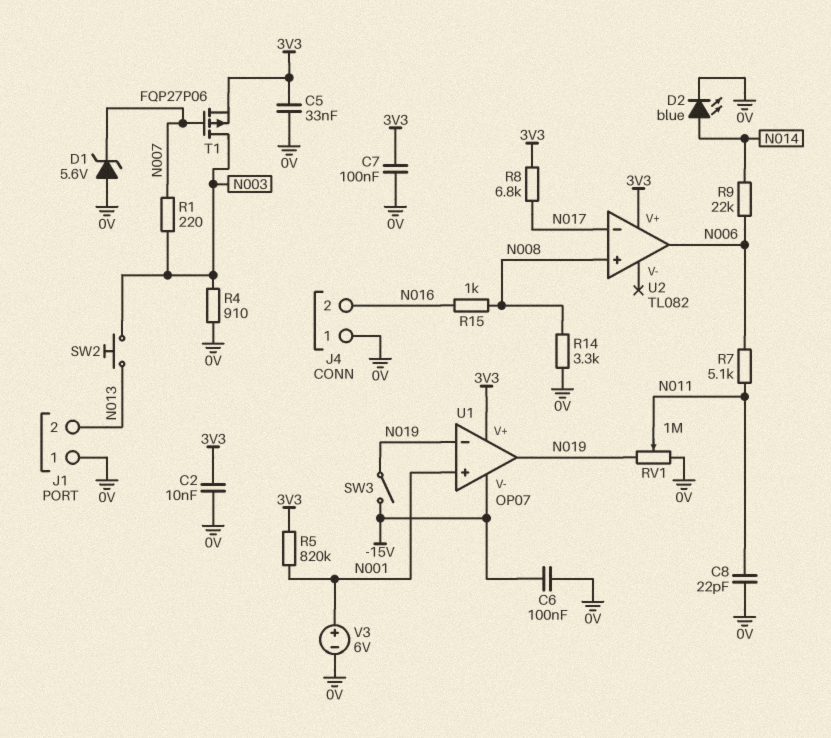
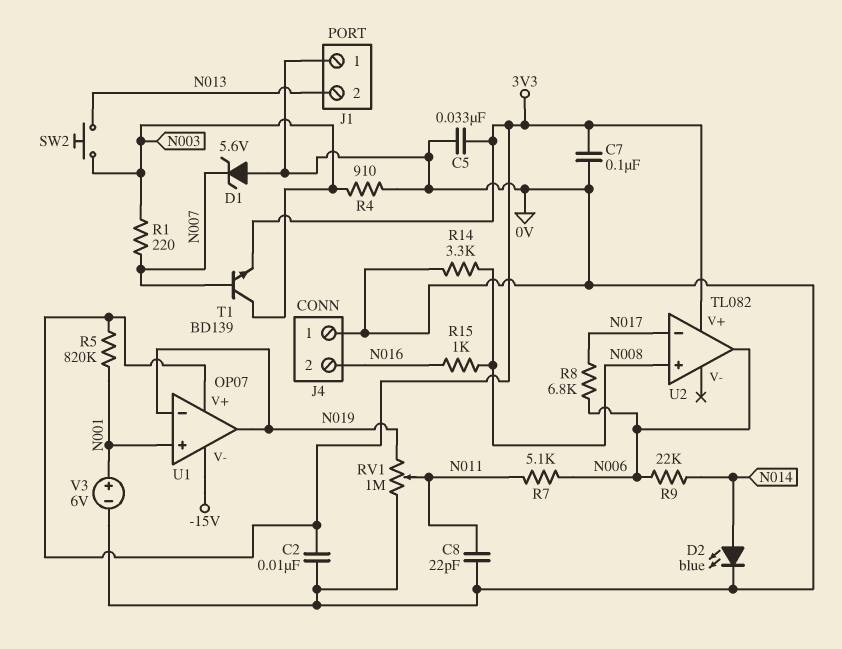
C6: 100nF (-15V, 0V) -> none
R8: 6.8k (3V3, N017) -> 6.8k (N006, N017)
SW3: switch (-15V, N019) -> none
T1: PMOS FQP27P06 (G N007, D N003, S 3V3) -> NPN BD139 (B N007, C N003, E 3V3)

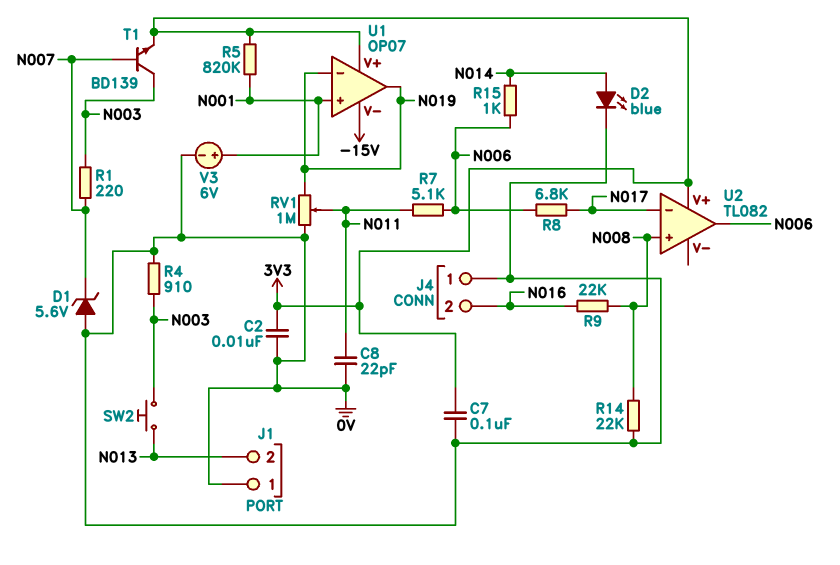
C5: 33nF (0V, 3V3) -> none
R9: 22k (N006, N014) -> 22k (N008, N016)
R14: 3.3k (0V, N008) -> 22k (0V, N008)
R15: 1k (N008, N016) -> 1k (N006, N014)

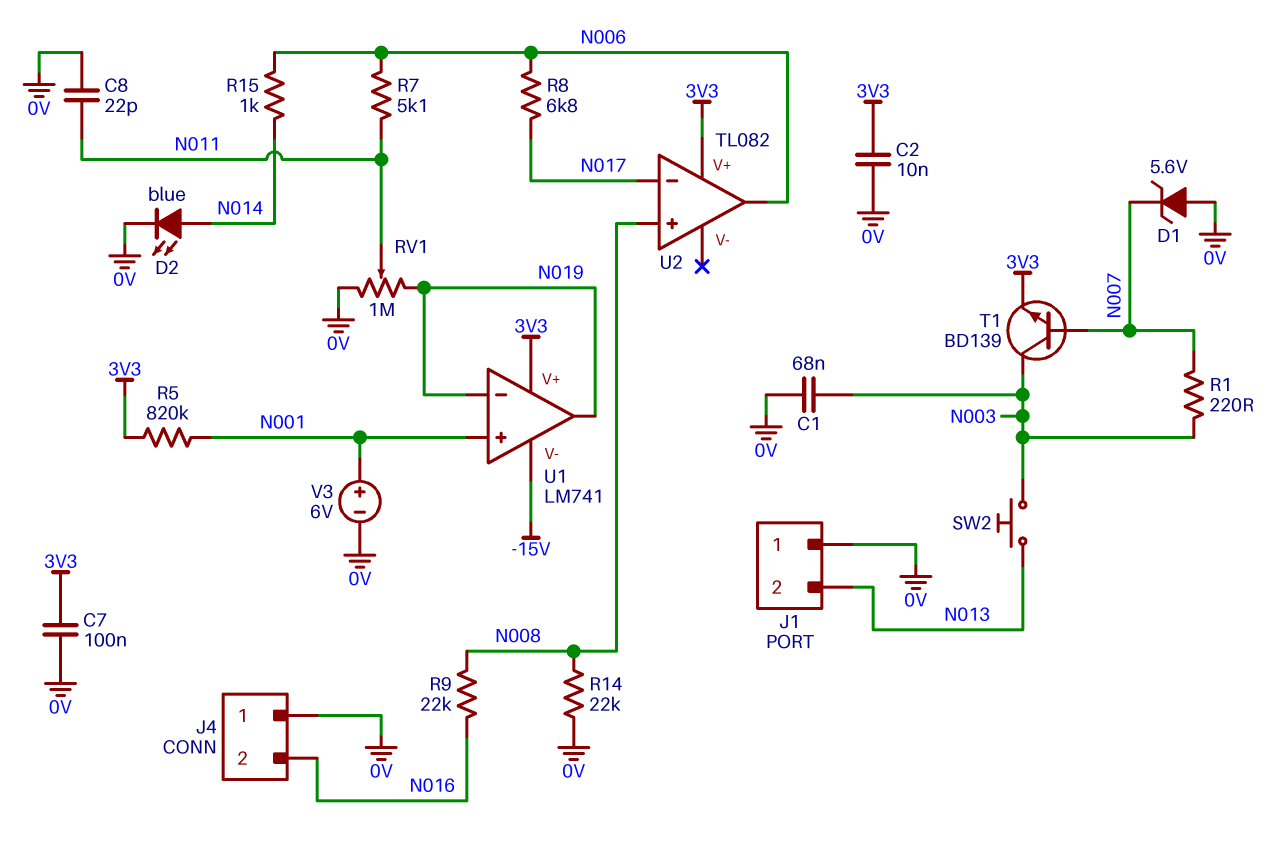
C1: none -> 68nF (0V, N003)
R4: 910 (0V, N003) -> none
U1: OP07 -> LM741

